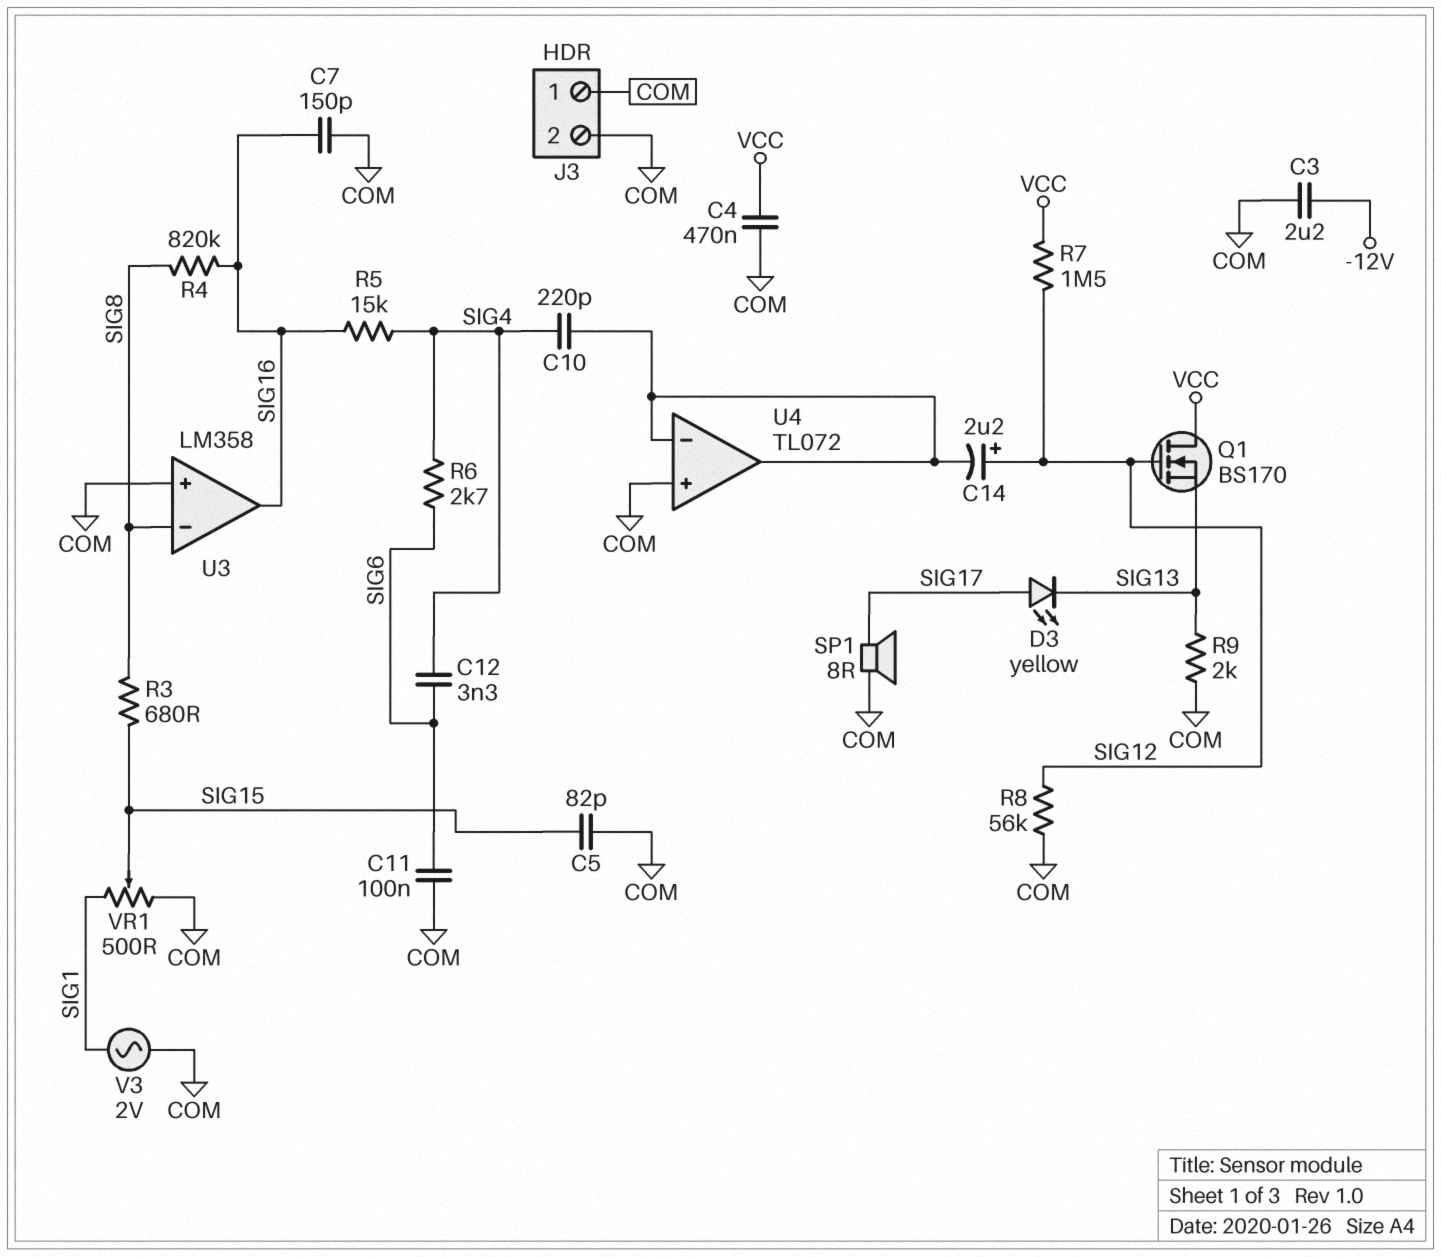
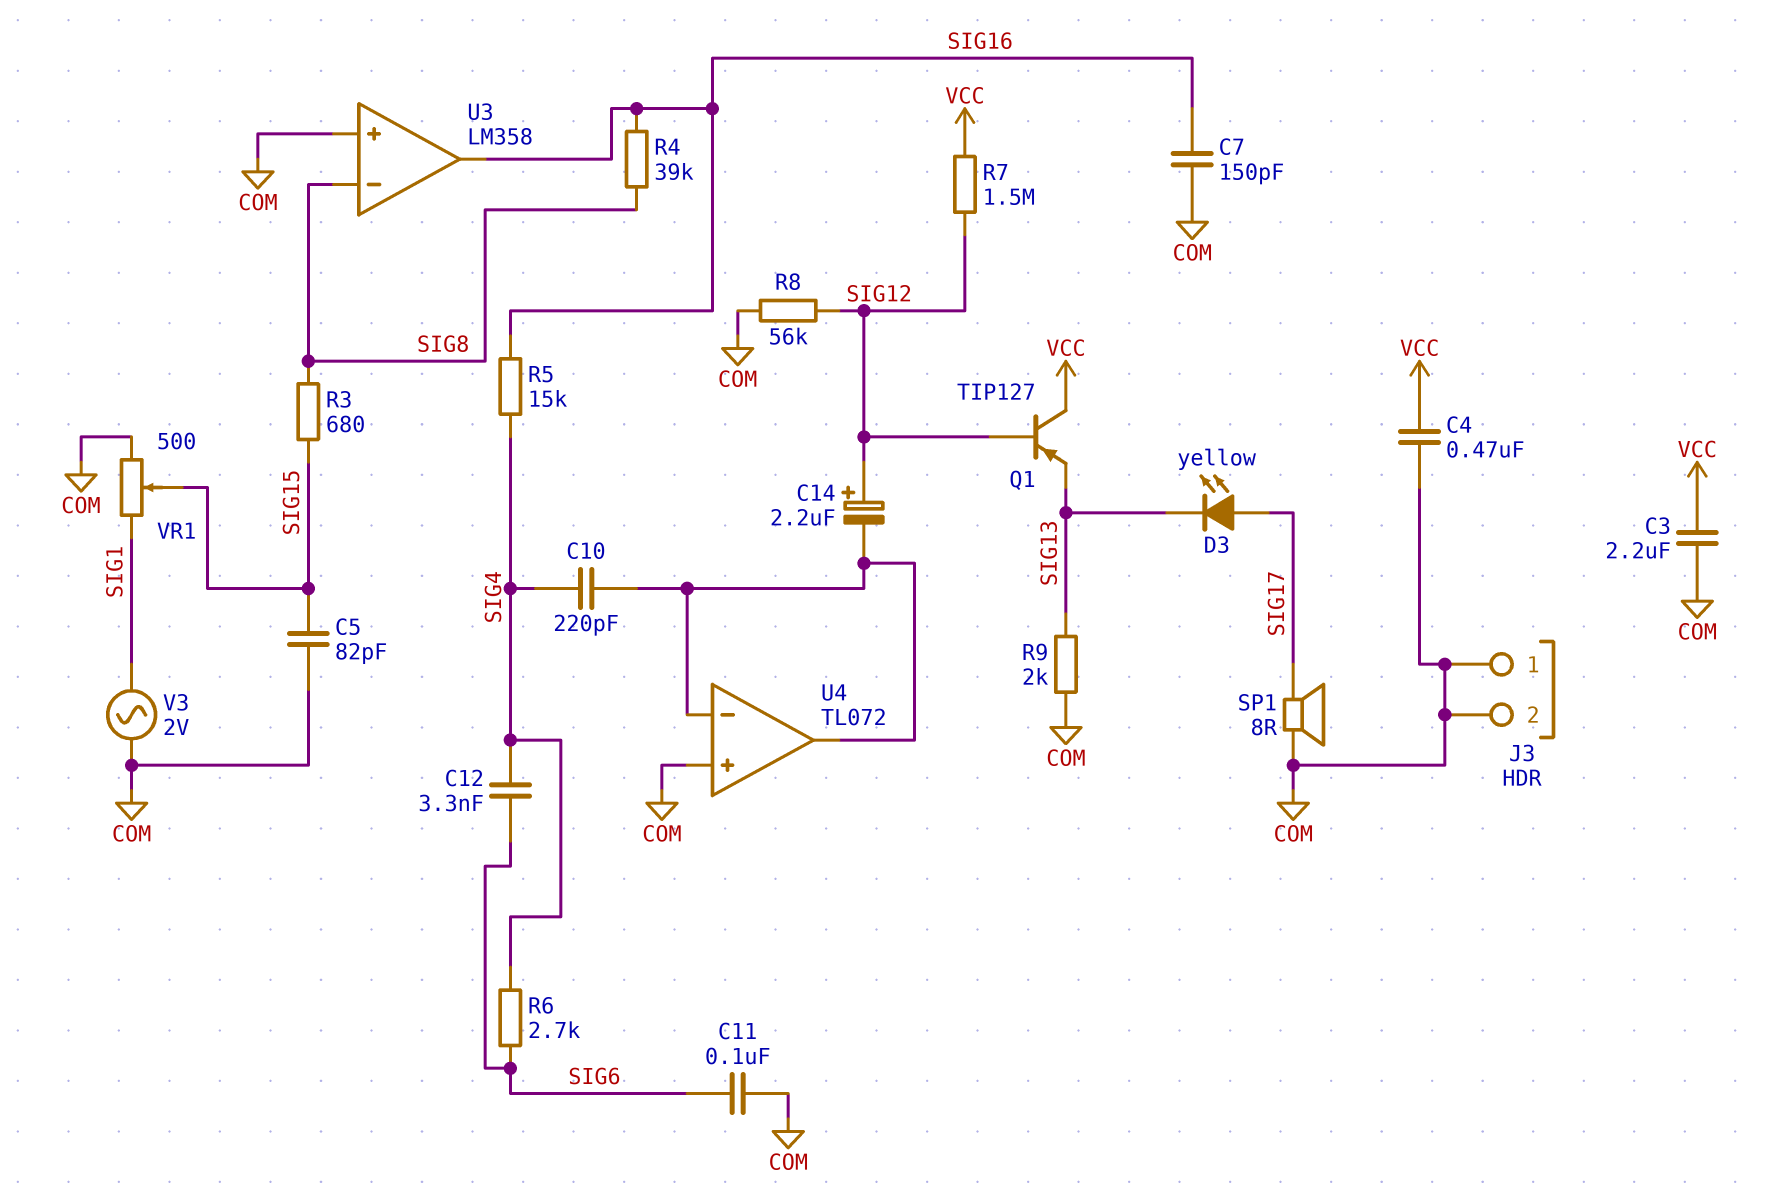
C3: 2.2uF (-12V, COM) -> 2.2uF (COM, VCC)
Q1: NMOS BS170 (G SIG12, D VCC, S SIG13) -> PNP TIP127 (B SIG12, C VCC, E SIG13)
R4: 820k (SIG8, SIG16) -> 39k (SIG8, SIG16)

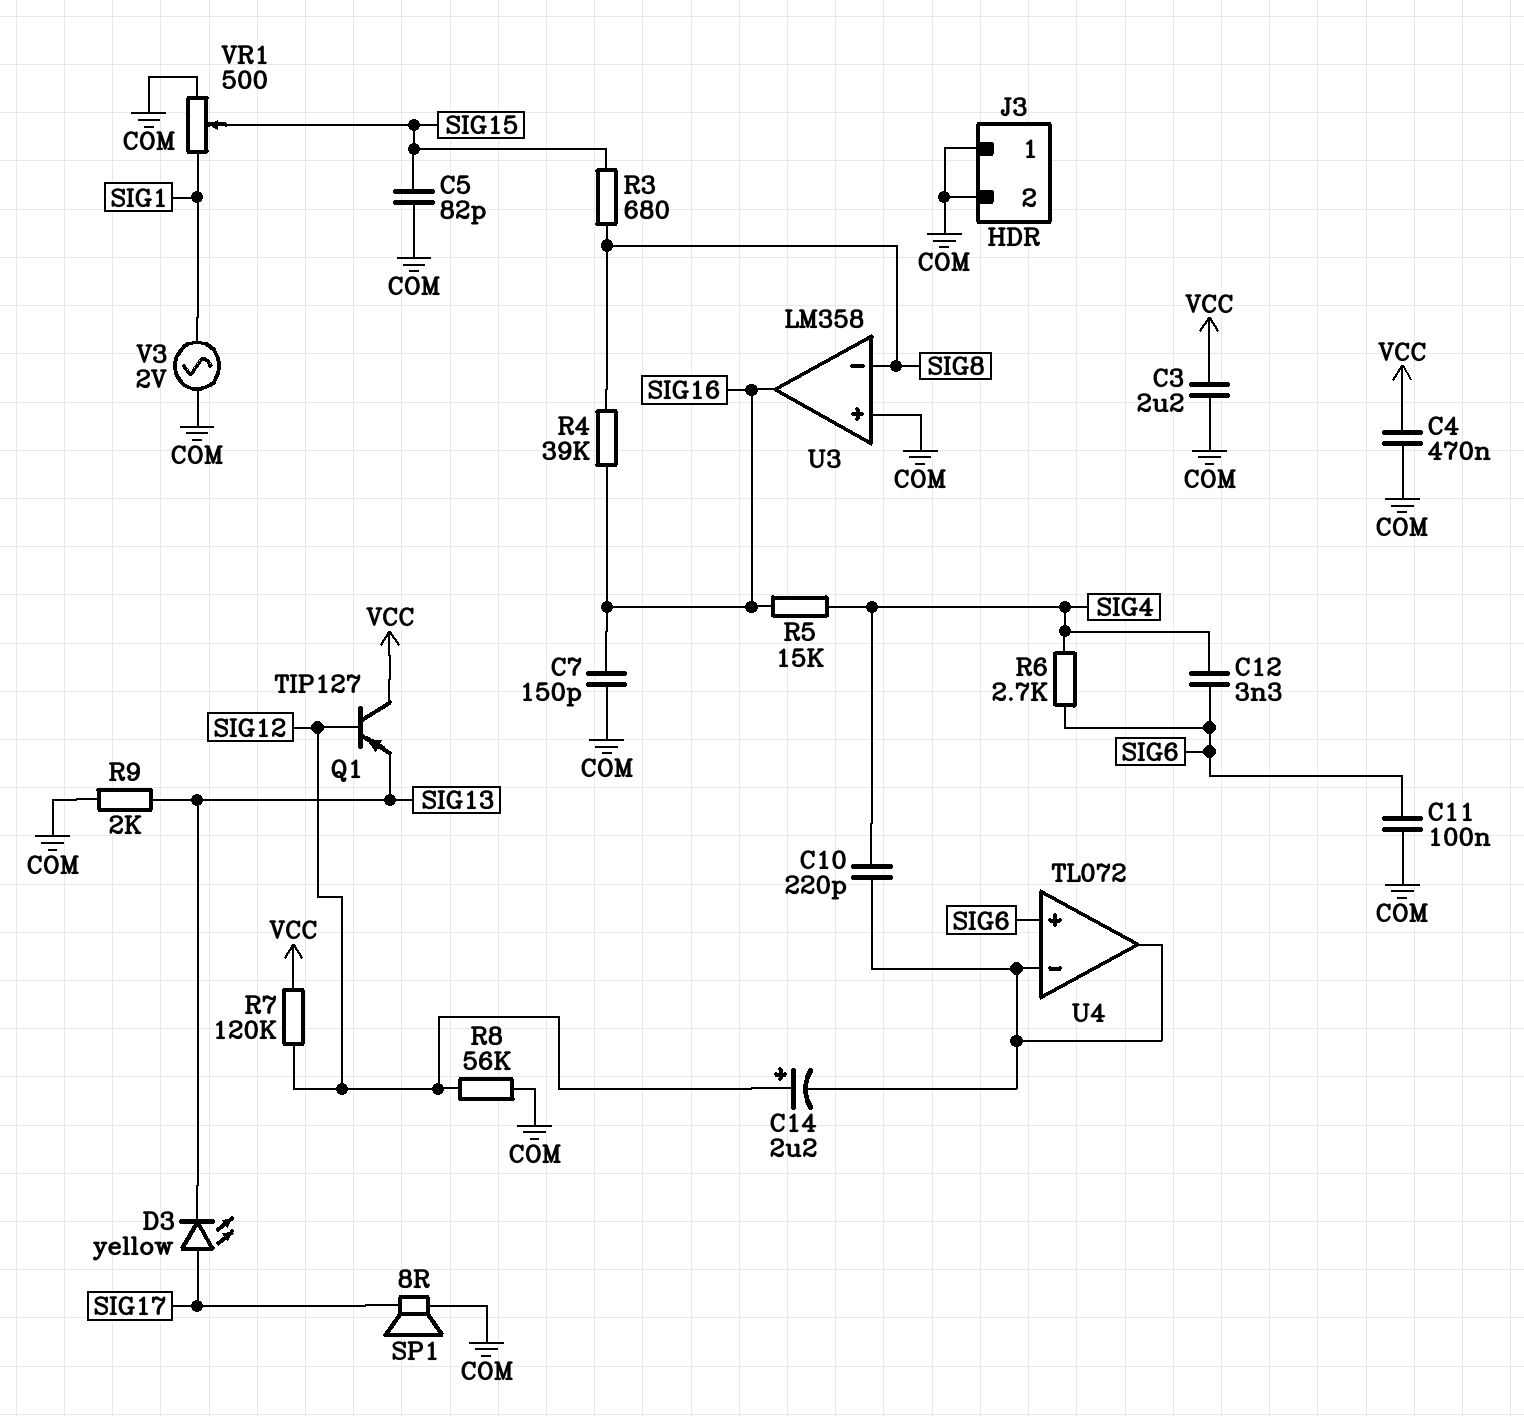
R7: 1.5M (SIG12, VCC) -> 120k (SIG12, VCC)
U4 pin in+: COM -> SIG6

